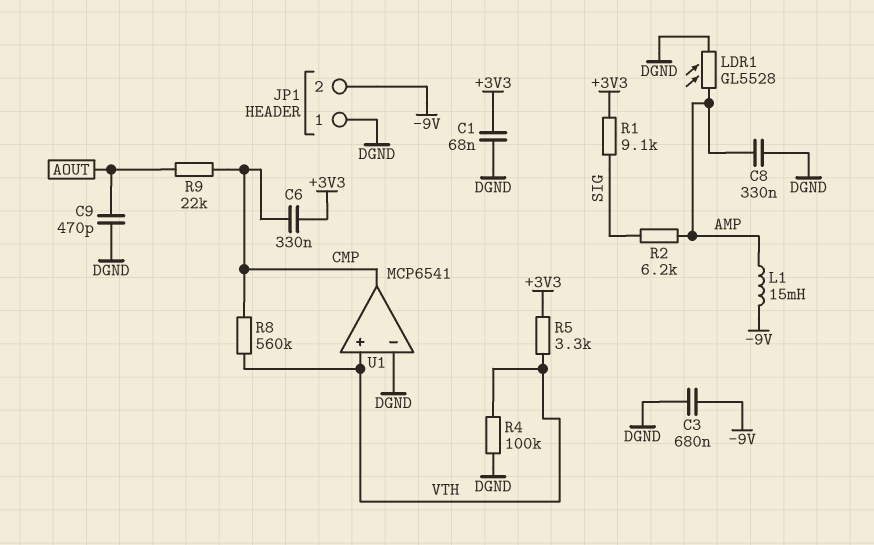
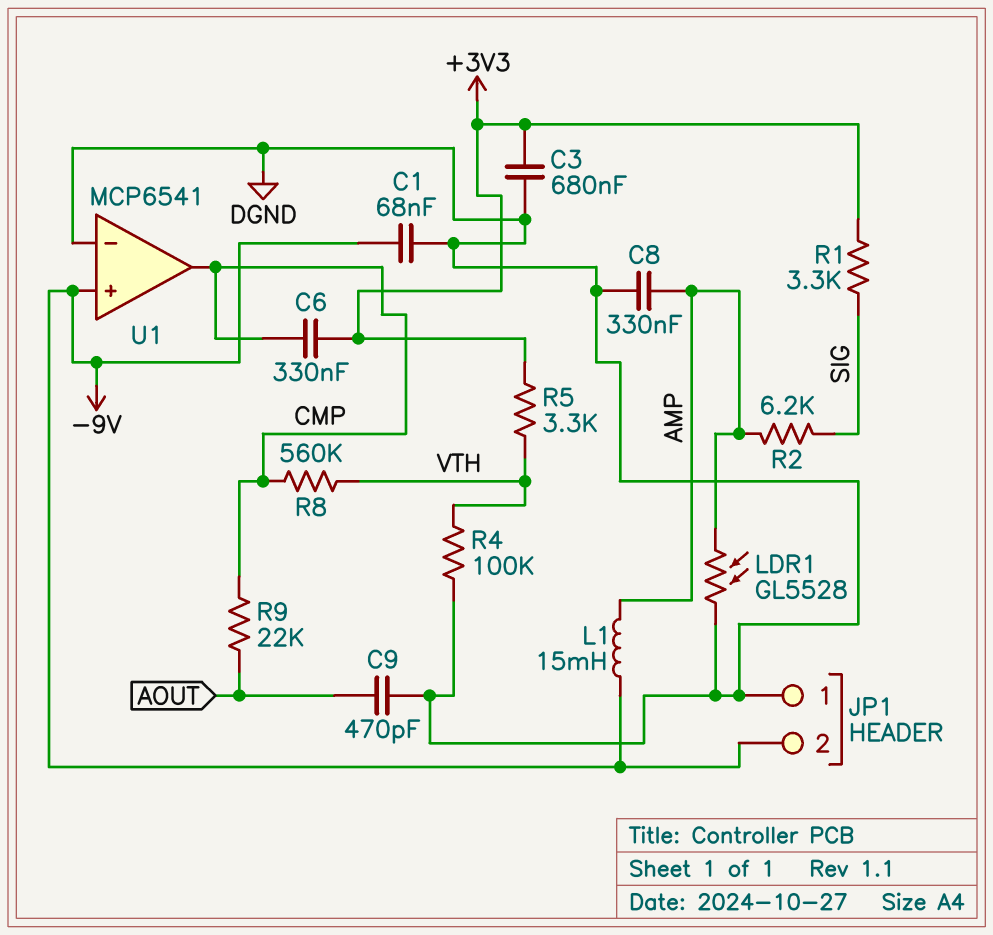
C1: 68nF (+3V3, DGND) -> 68nF (-9V, DGND)
C3: 680nF (-9V, DGND) -> 680nF (+3V3, DGND)
R1: 9.1k (+3V3, SIG) -> 3.3k (+3V3, SIG)
U1 pin in+: VTH -> -9V

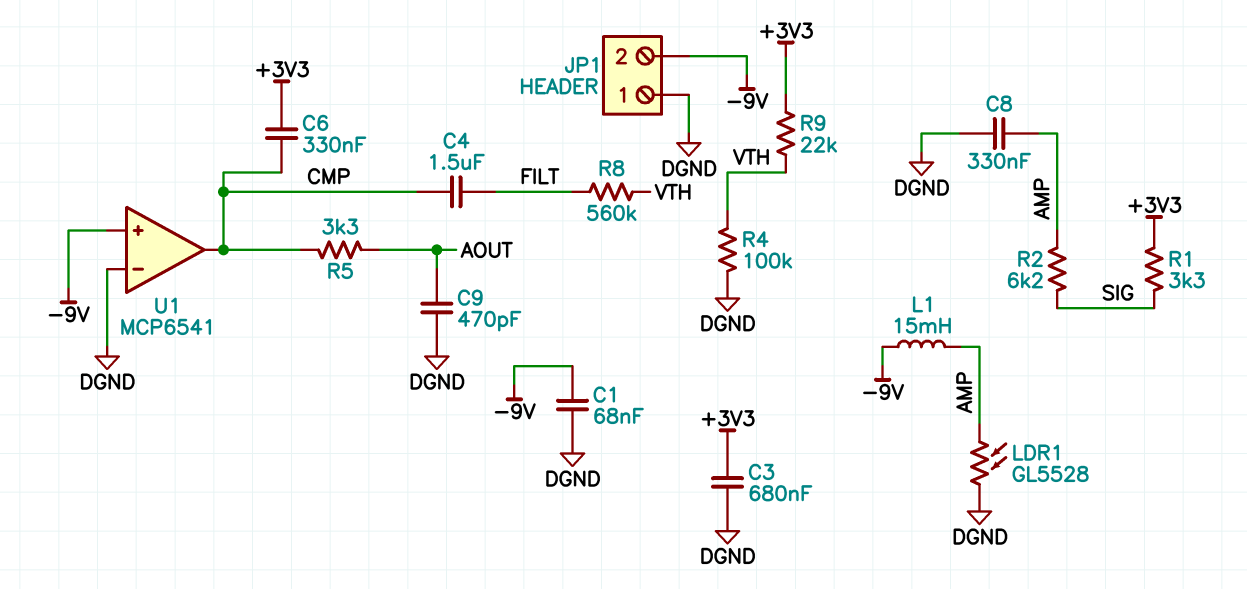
C4: none -> 1.5uF (CMP, FILT)
R5: 3.3k (+3V3, VTH) -> 3.3k (AOUT, CMP)
R8: 560k (CMP, VTH) -> 560k (FILT, VTH)
R9: 22k (AOUT, CMP) -> 22k (+3V3, VTH)

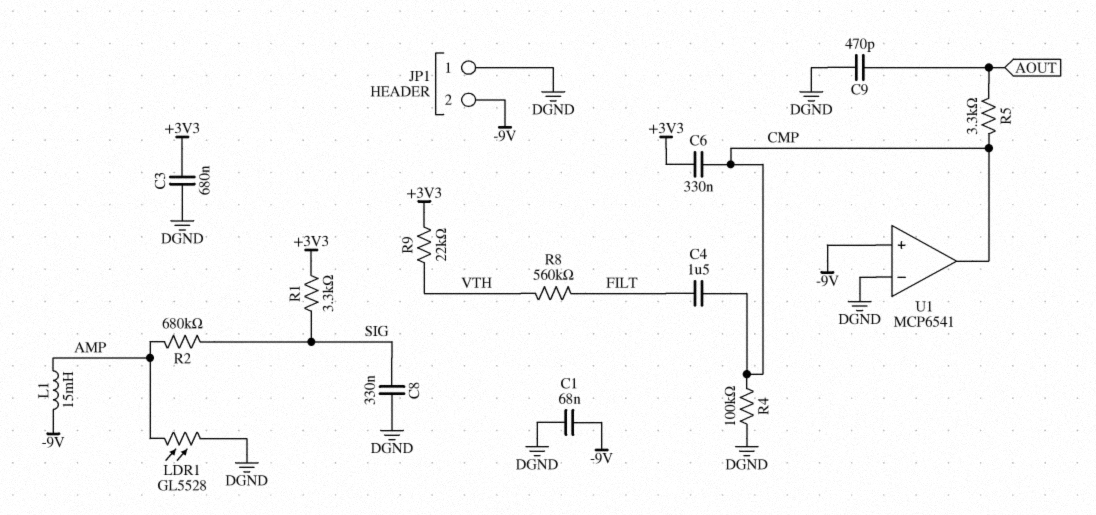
C8: 330nF (AMP, DGND) -> 330nF (DGND, SIG)
R2: 6.2k (AMP, SIG) -> 680k (AMP, SIG)
R4: 100k (DGND, VTH) -> 100k (CMP, DGND)

